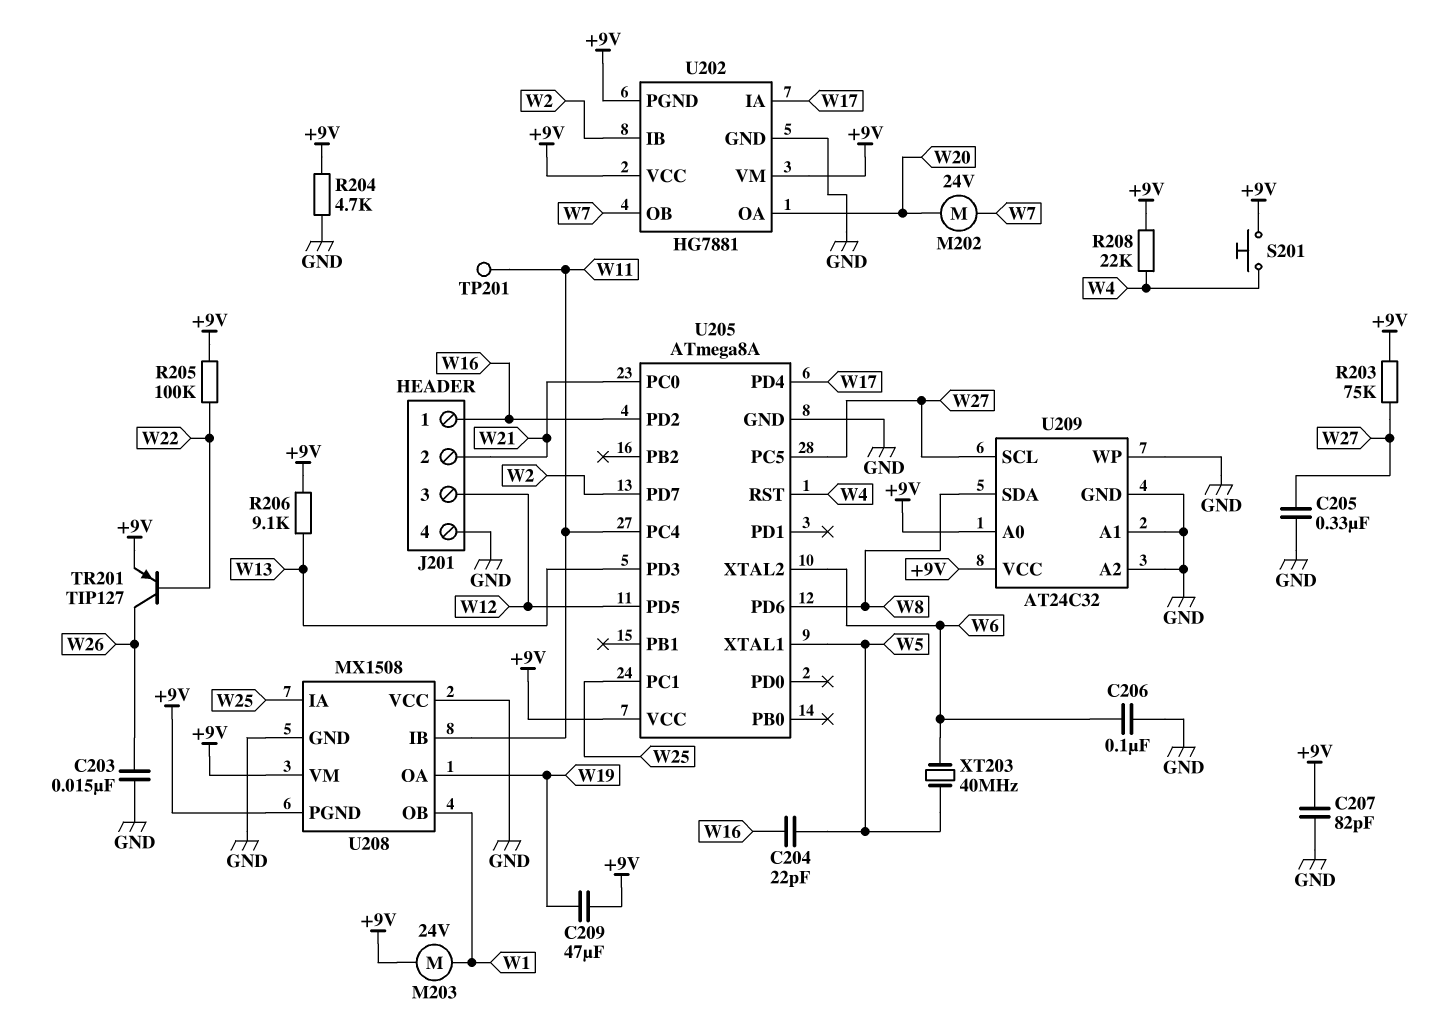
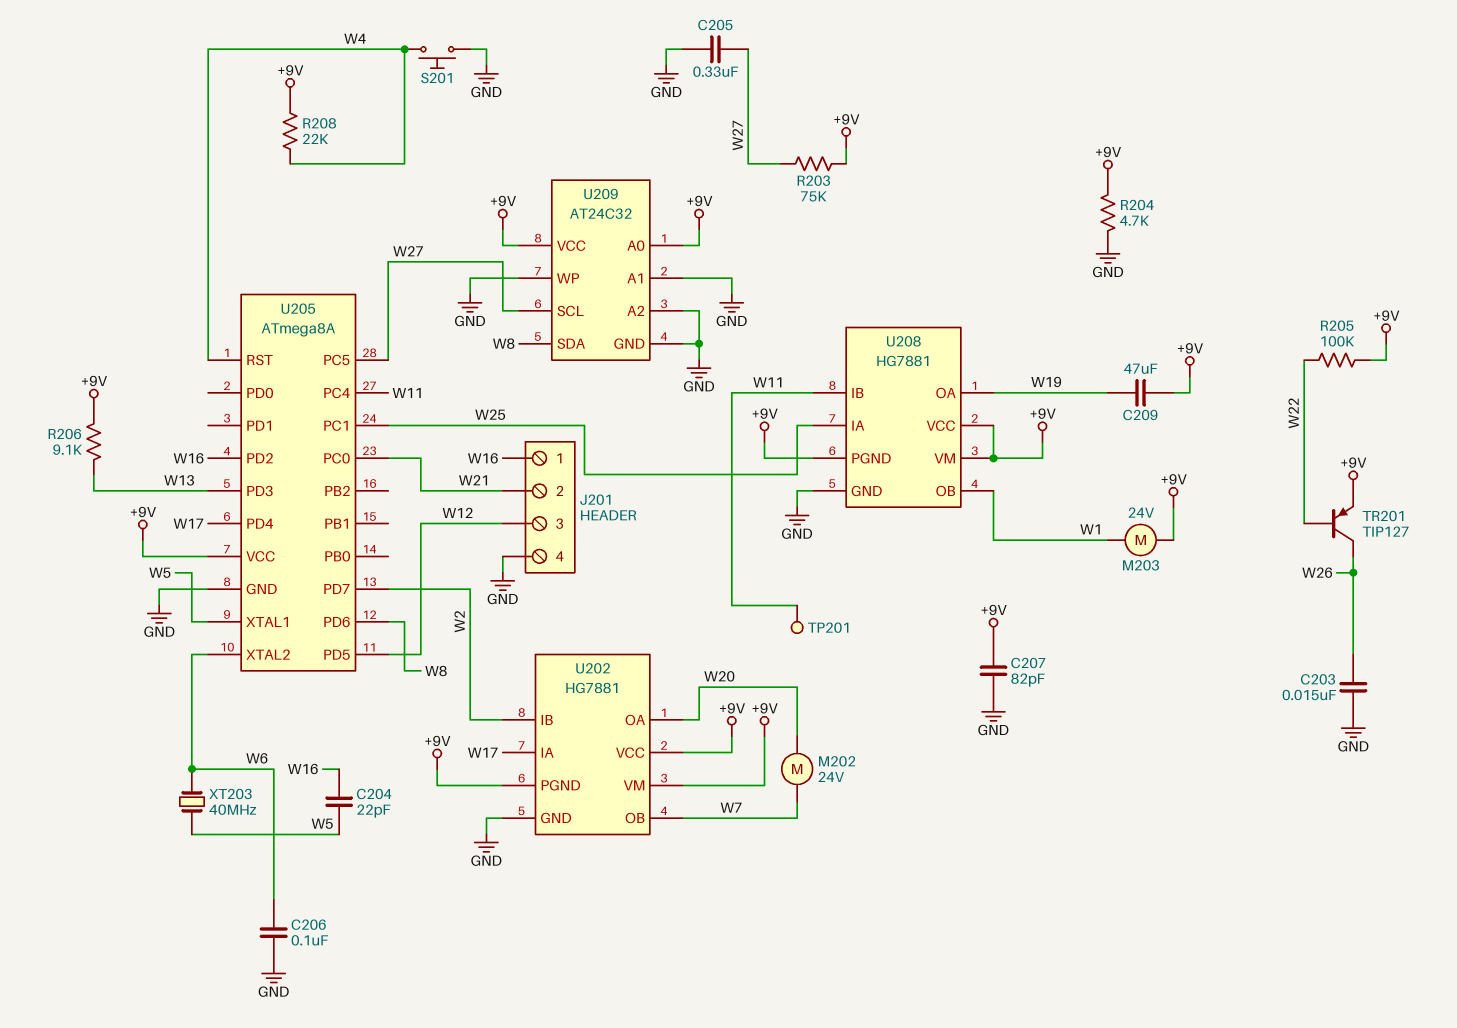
S201: button (+9V, W4) -> button (GND, W4)
U208: MX1508 -> HG7881
U208 pin VCC: GND -> +9V

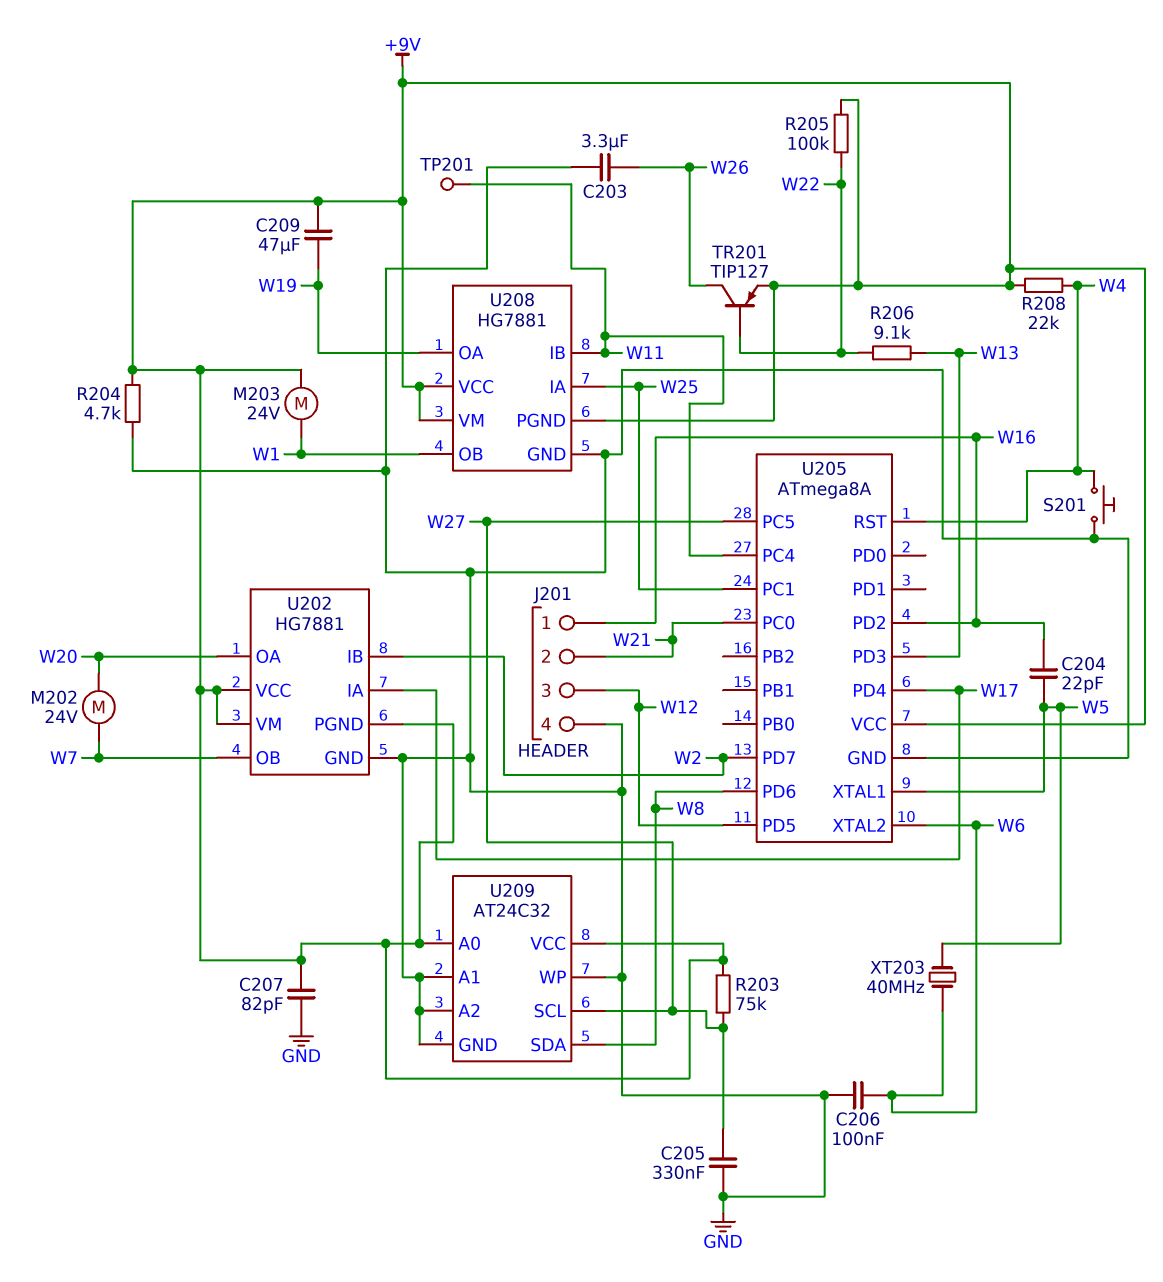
C203: 15nF (GND, W26) -> 3.3uF (GND, W26)
R206: 9.1k (+9V, W13) -> 9.1k (W13, W22)

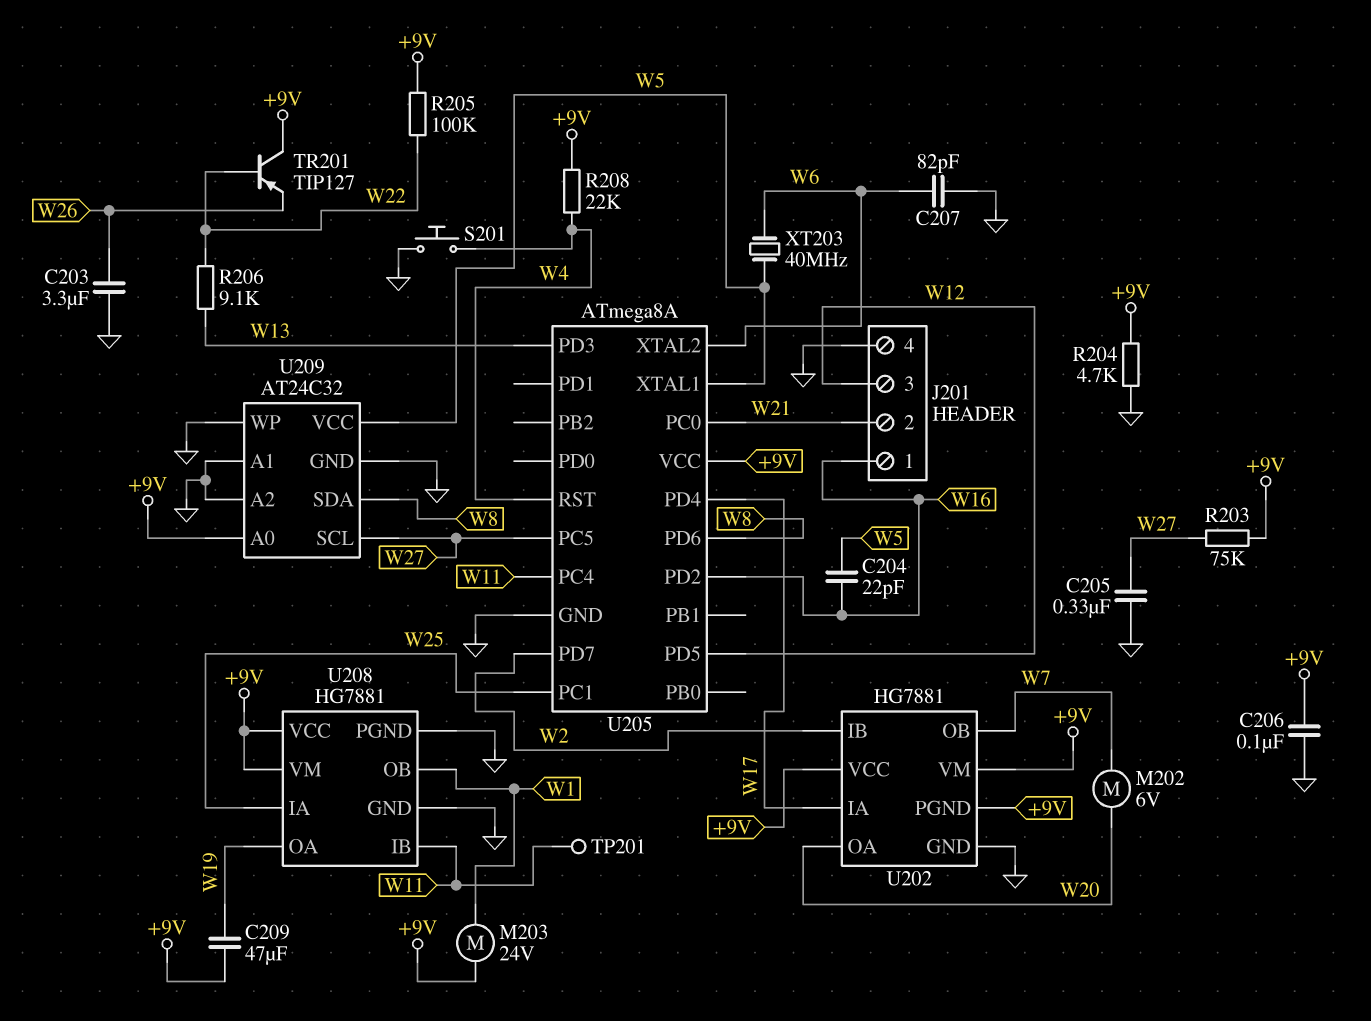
C206: 100nF (GND, W6) -> 100nF (+9V, GND)
C207: 82pF (+9V, GND) -> 82pF (GND, W6)
M202: motor 24V (W7, W20) -> motor 6V (W7, W20)
TR201: PNP TIP127 (B W22, C W26, E +9V) -> PNP TIP127 (B W22, C +9V, E W26)
U208 pin PGND: +9V -> GND
U209 pin VCC: +9V -> W5

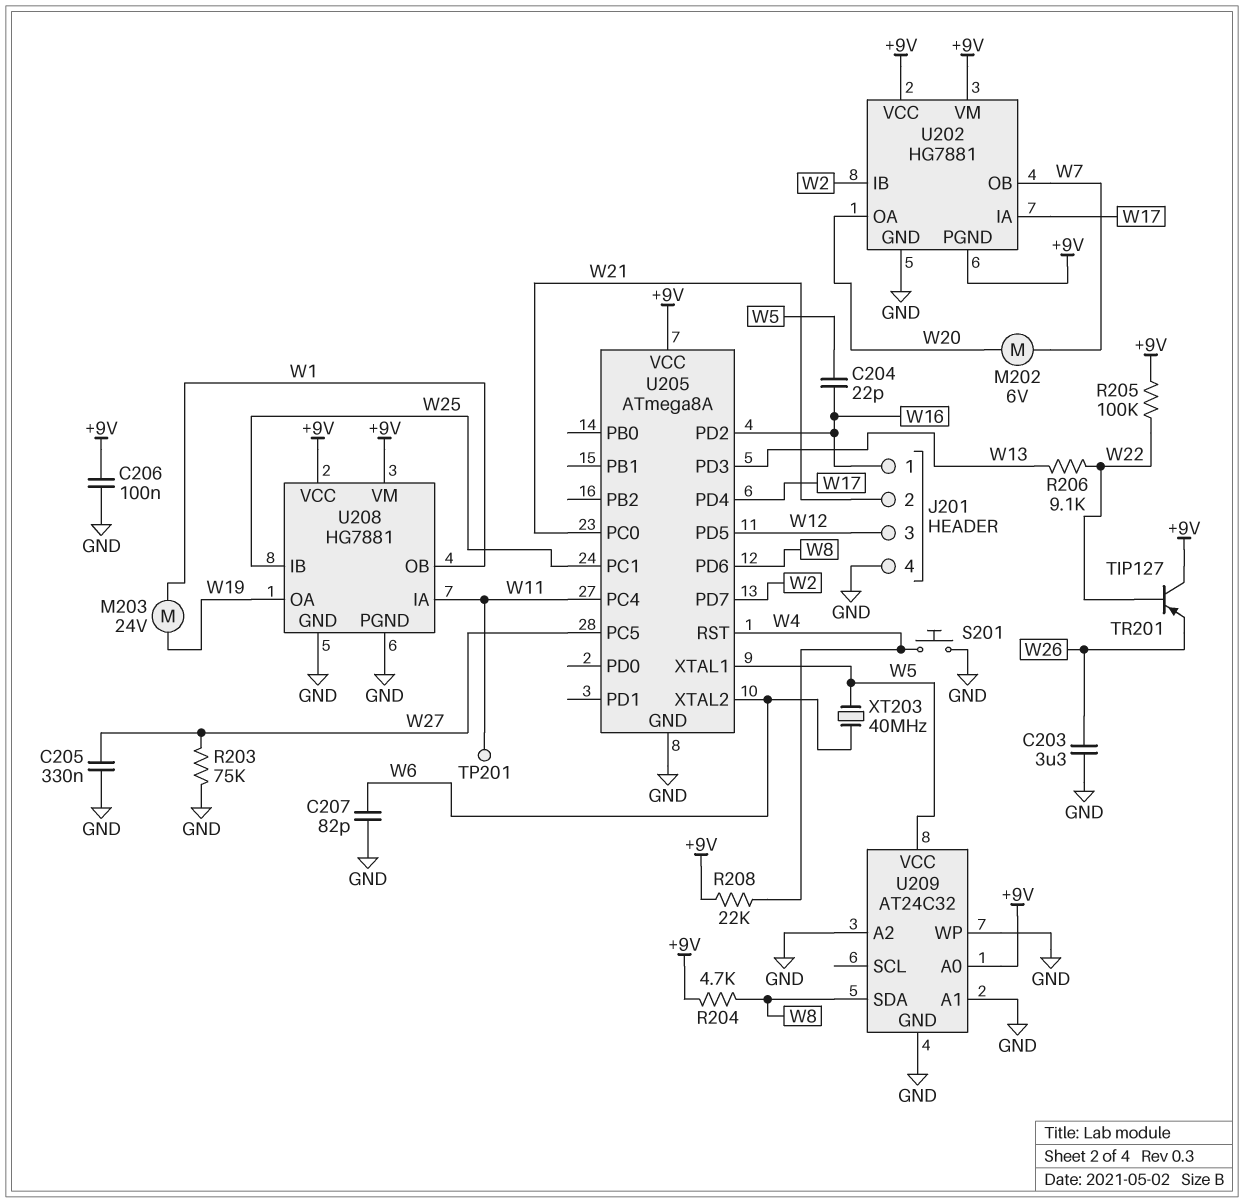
C209: 47uF (+9V, W19) -> none
M203: motor 24V (+9V, W1) -> motor 24V (W1, W19)
R203: 75k (+9V, W27) -> 75k (GND, W27)
R204: 4.7k (+9V, GND) -> 4.7k (+9V, W8)
U208 pin IA: W25 -> W11
U208 pin IB: W11 -> W25
U209 pin SCL: W27 -> none

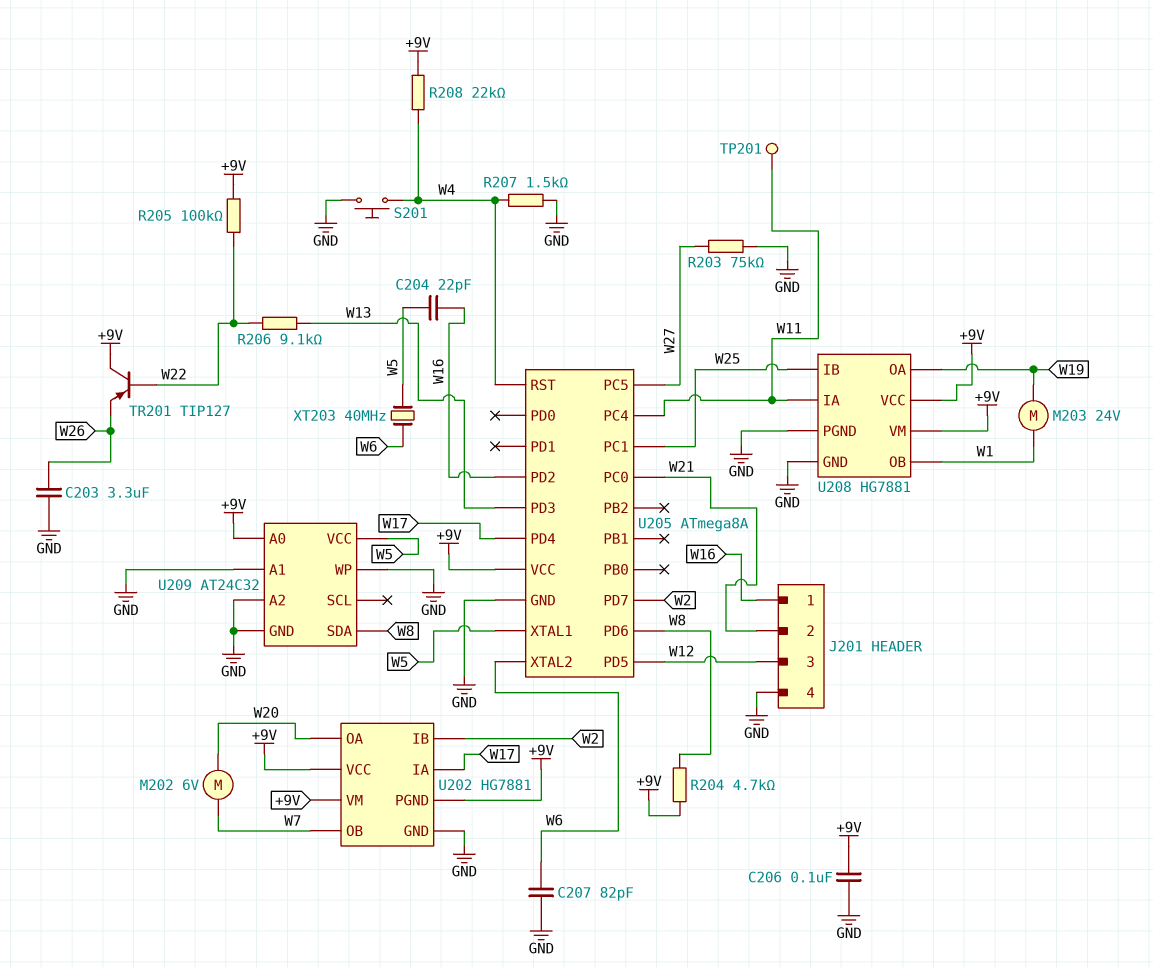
C205: 330nF (GND, W27) -> none
R207: none -> 1.5k (GND, W4)

